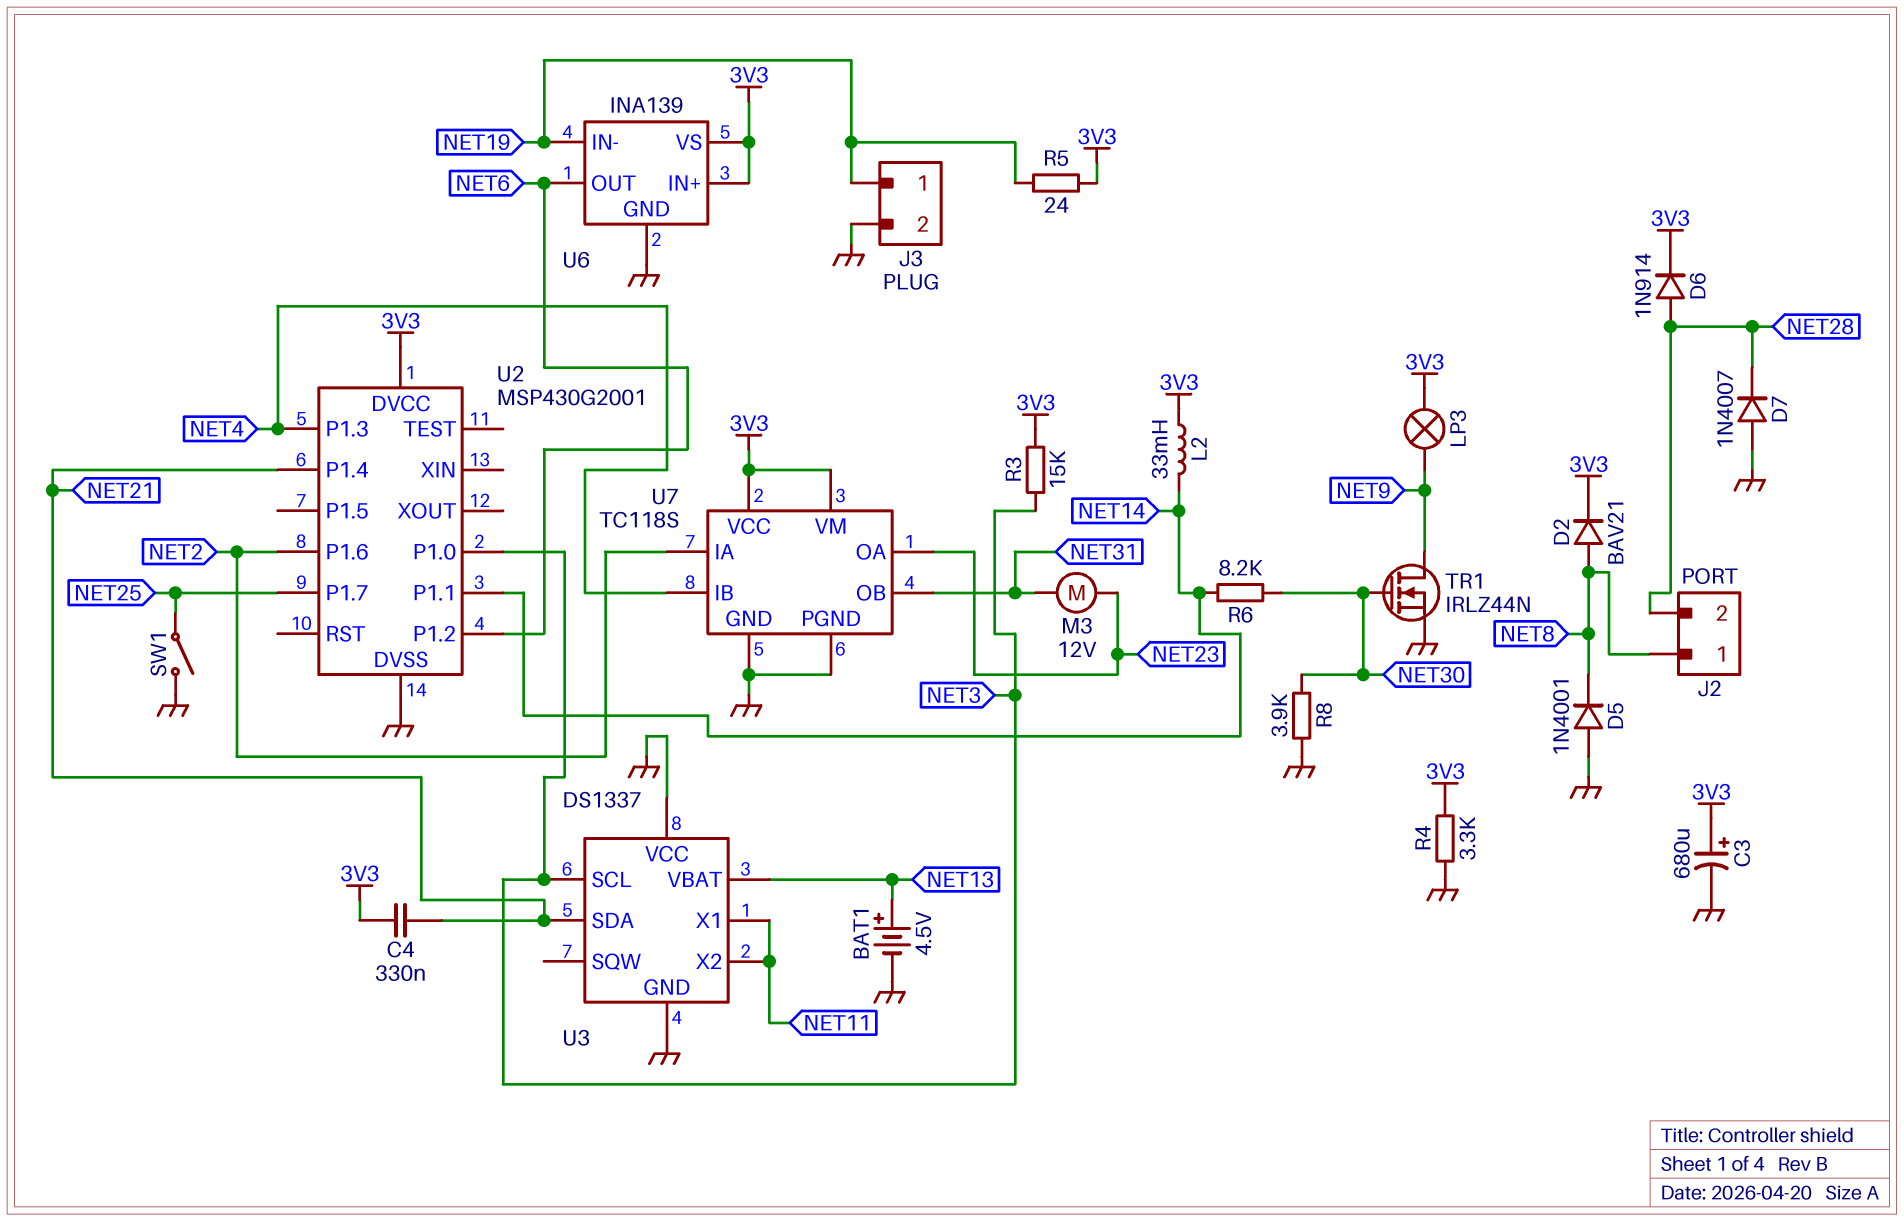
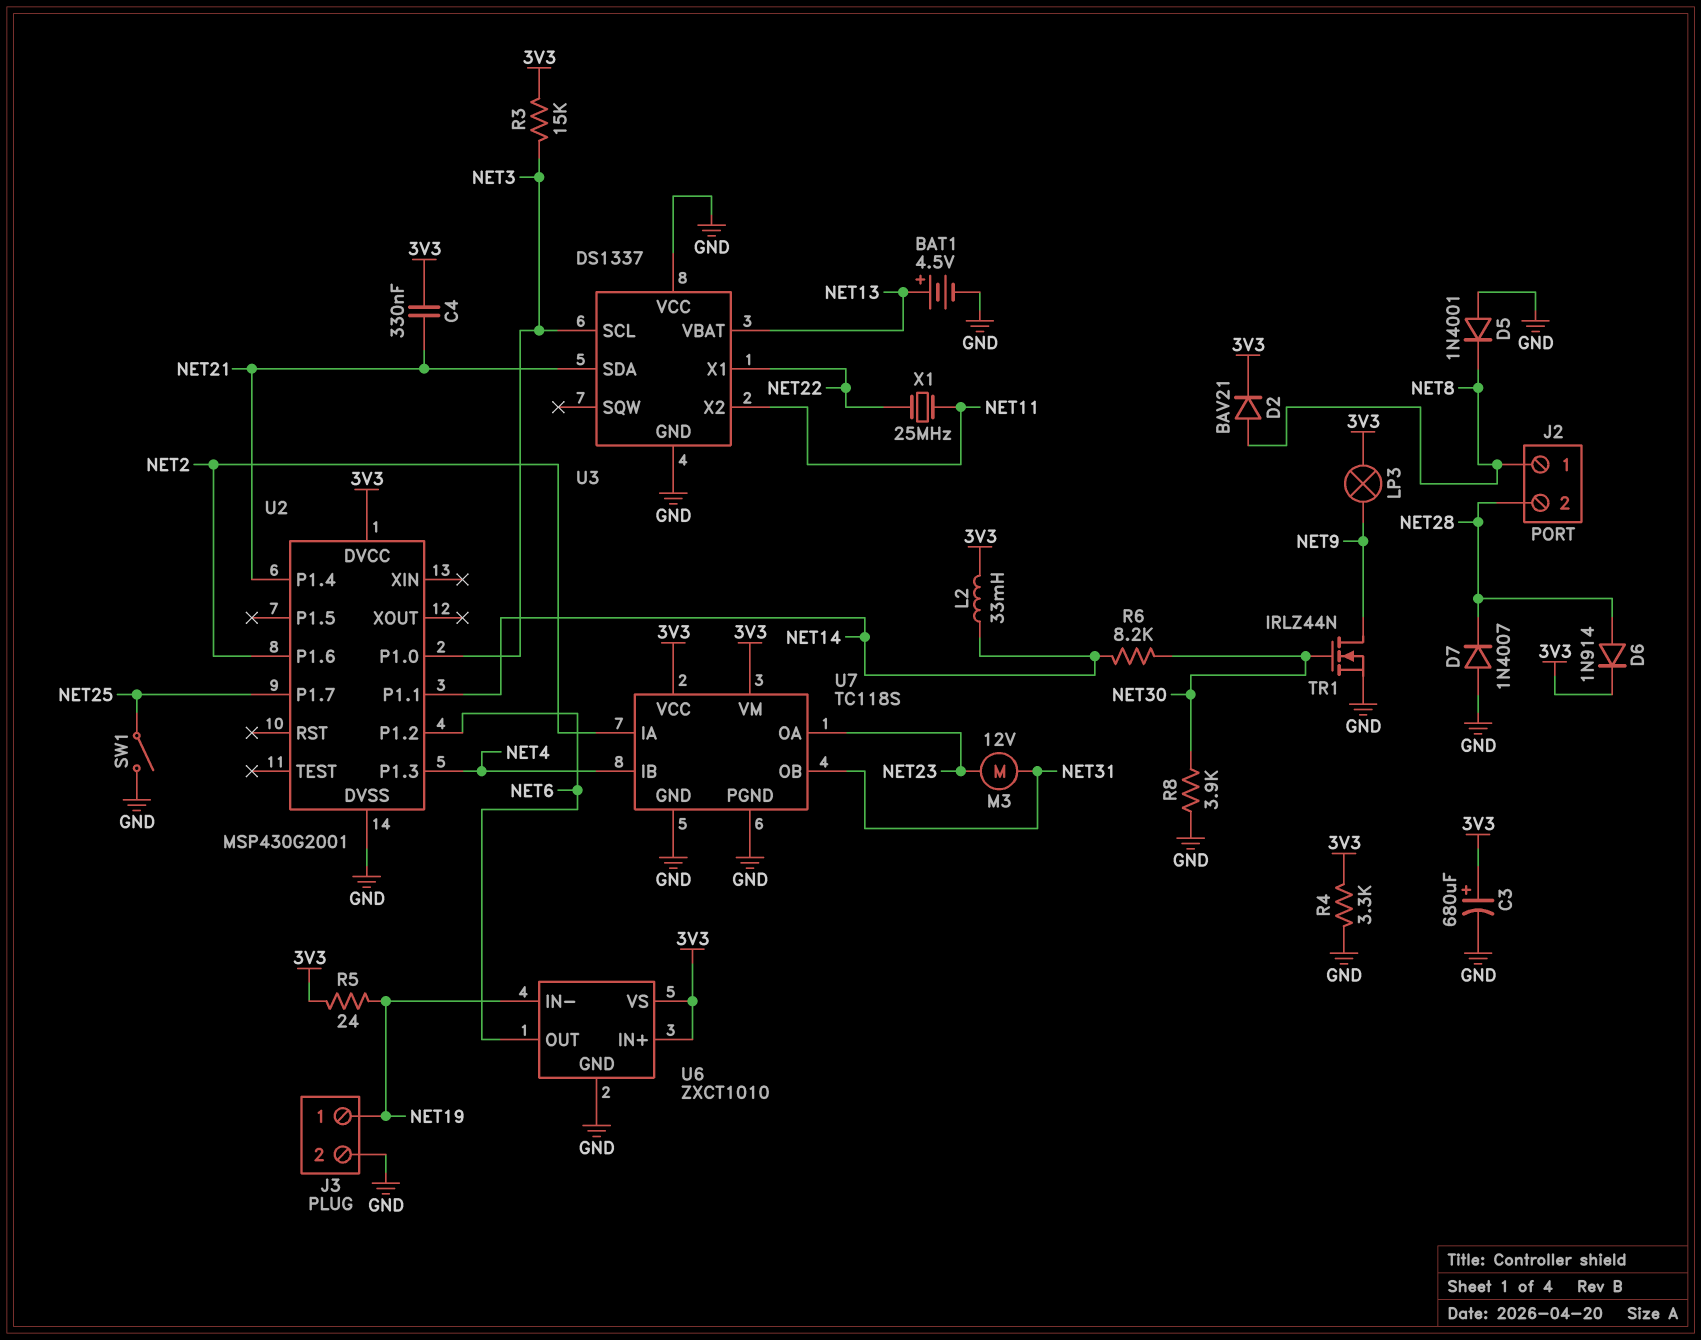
U3 pin X1: NET11 -> NET22
U6: INA139 -> ZXCT1010
X1: none -> 25MHz (NET11, NET22)

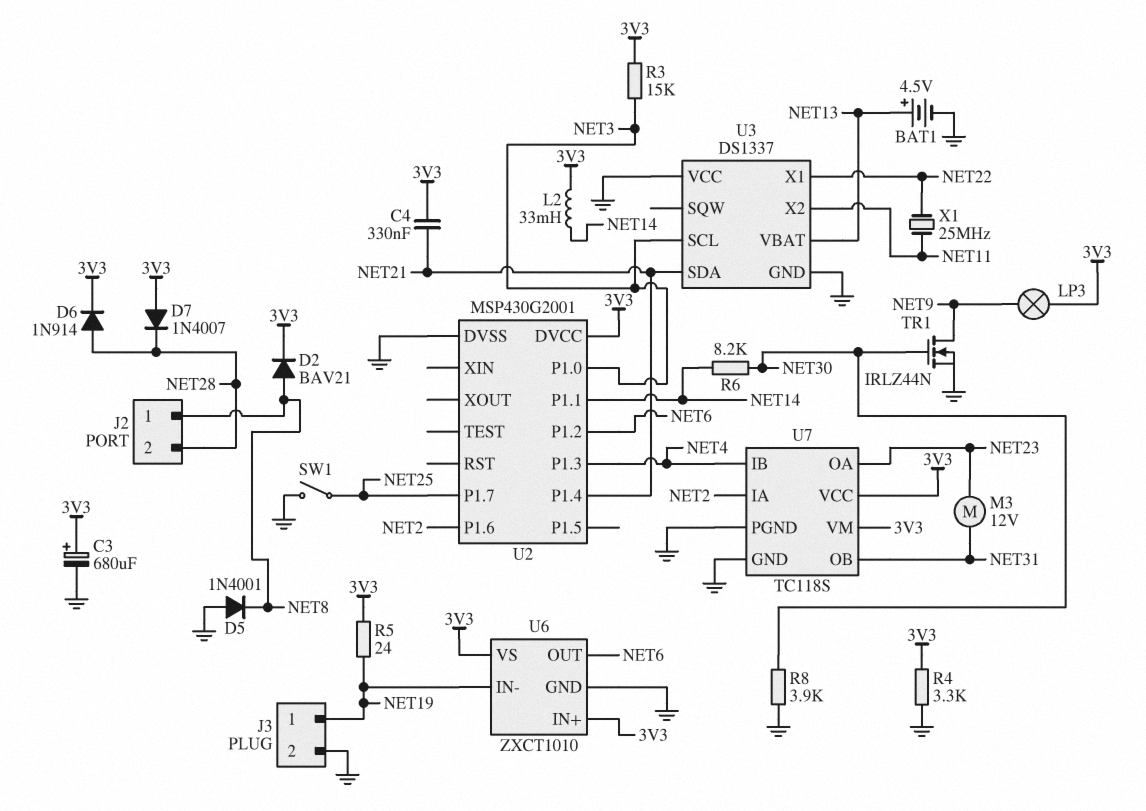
D7: diode 1N4007 (A GND, K NET28) -> diode 1N4007 (A 3V3, K NET28)

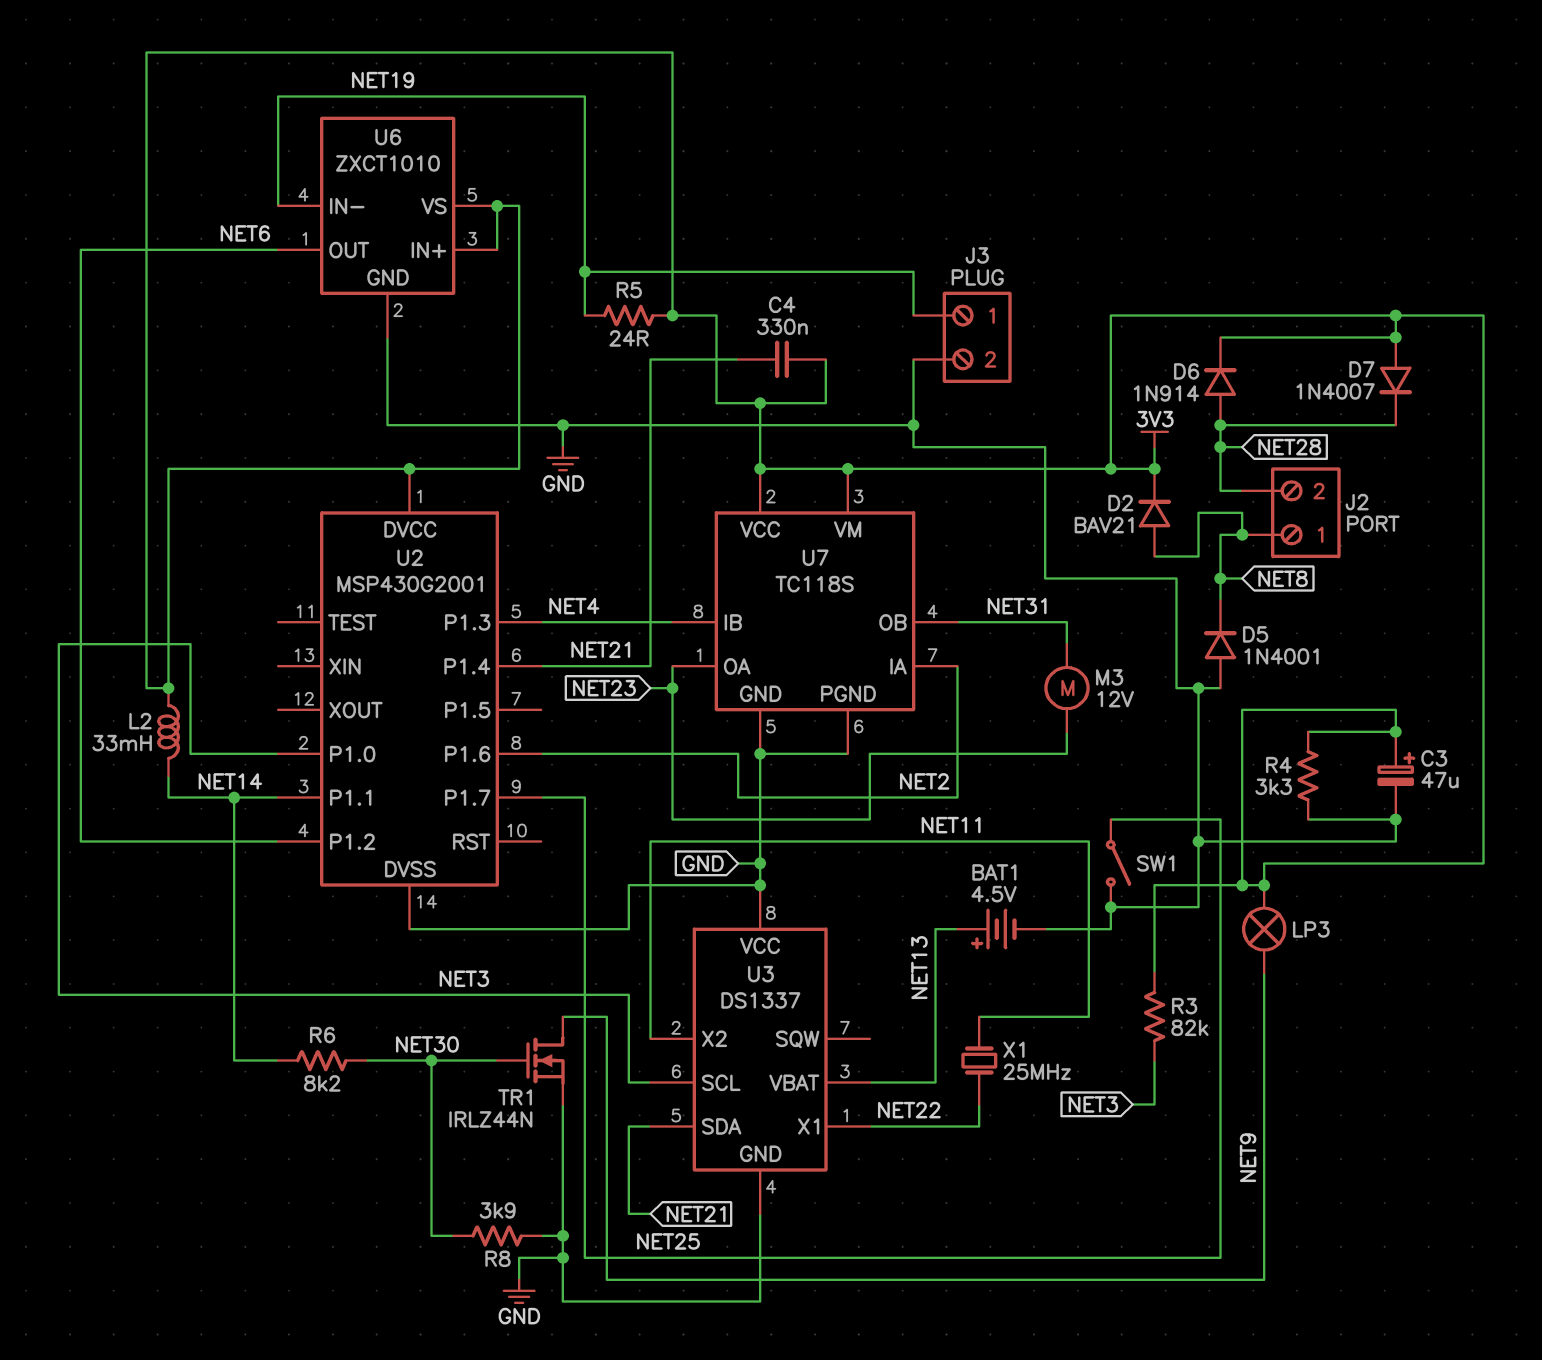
C3: 680uF (plus 3V3, minus GND) -> 47uF (plus 3V3, minus GND)
R3: 15k (3V3, NET3) -> 82k (3V3, NET3)

